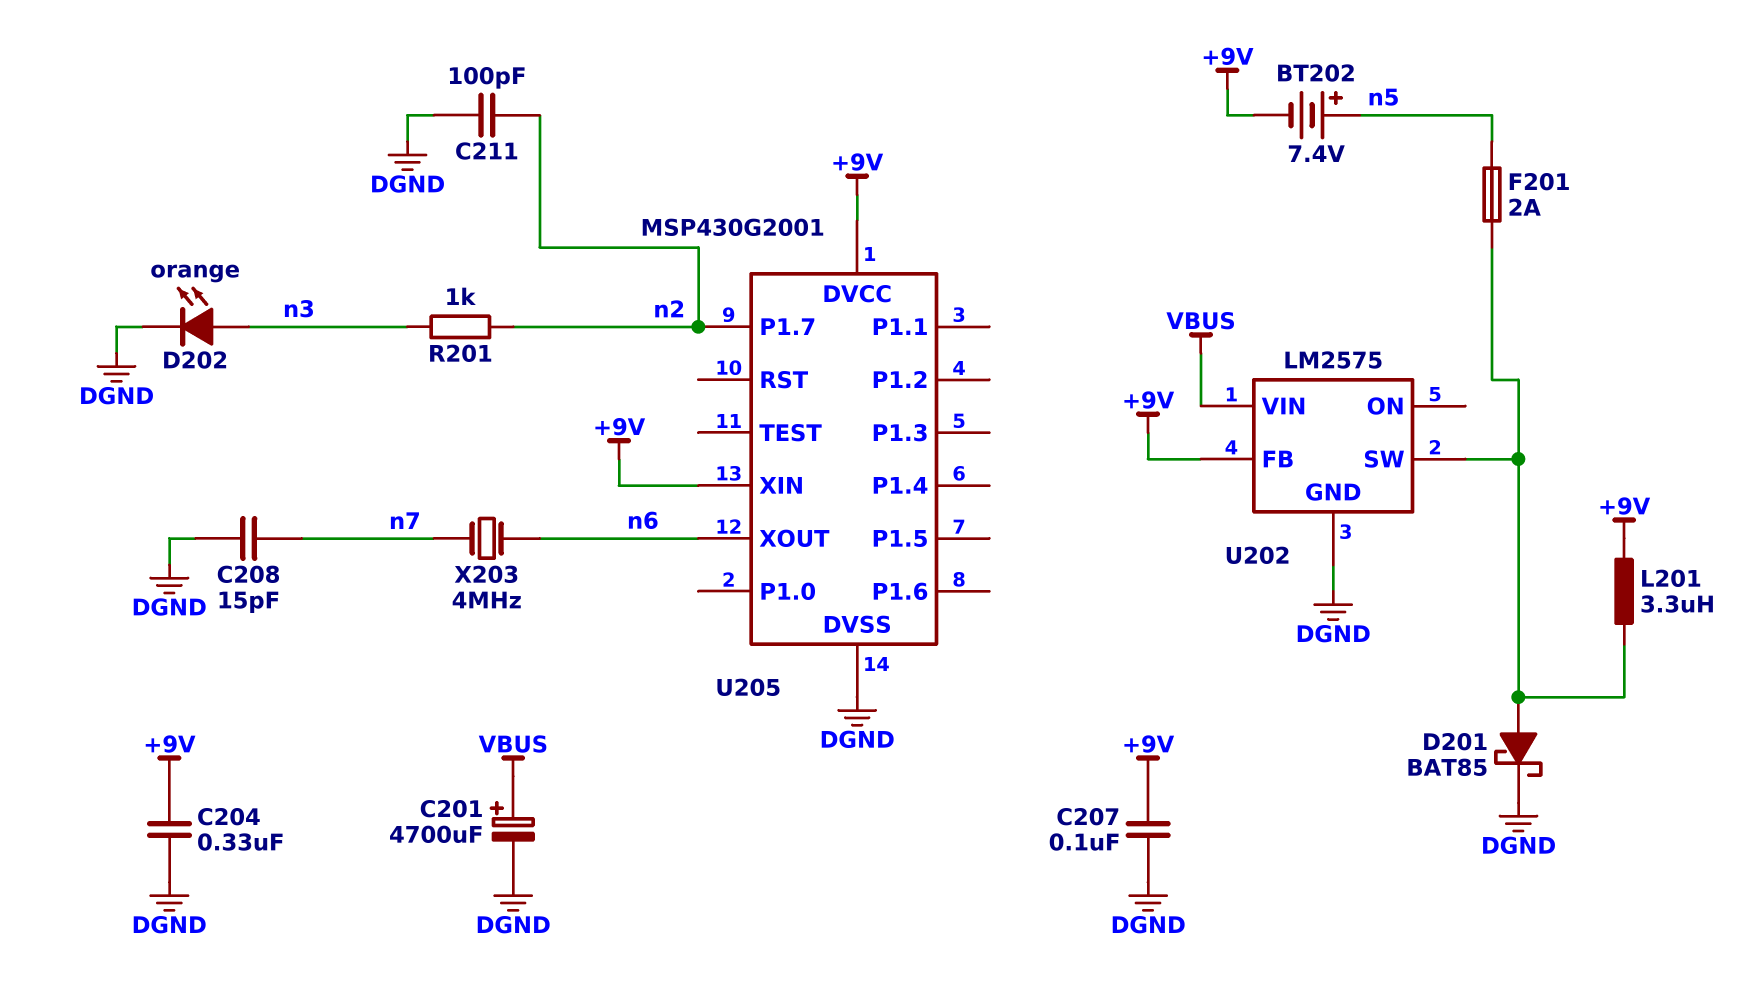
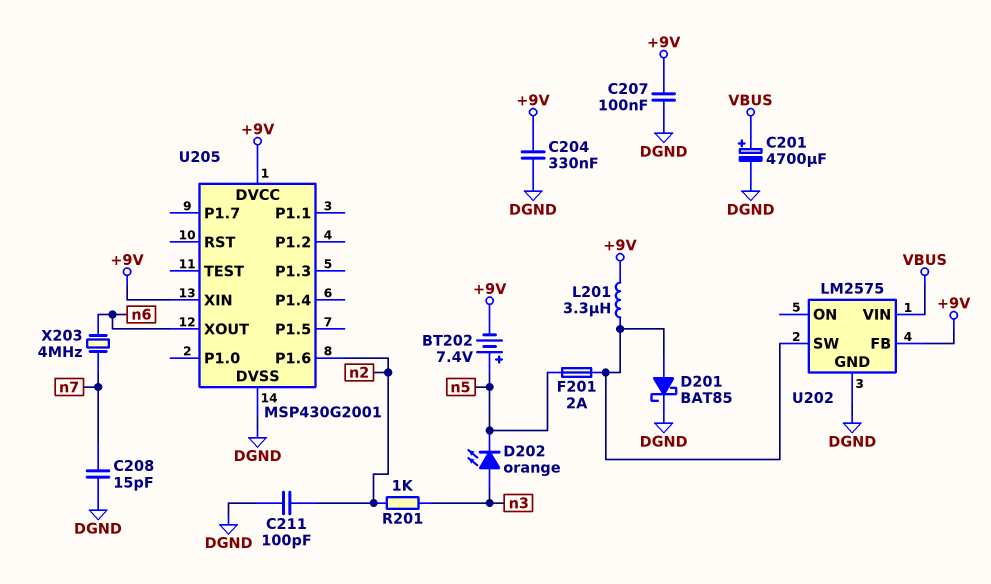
D202: LED orange (A n3, K DGND) -> LED orange (A n3, K n5)
U205 pin P1.6: none -> n2
U205 pin P1.7: n2 -> none

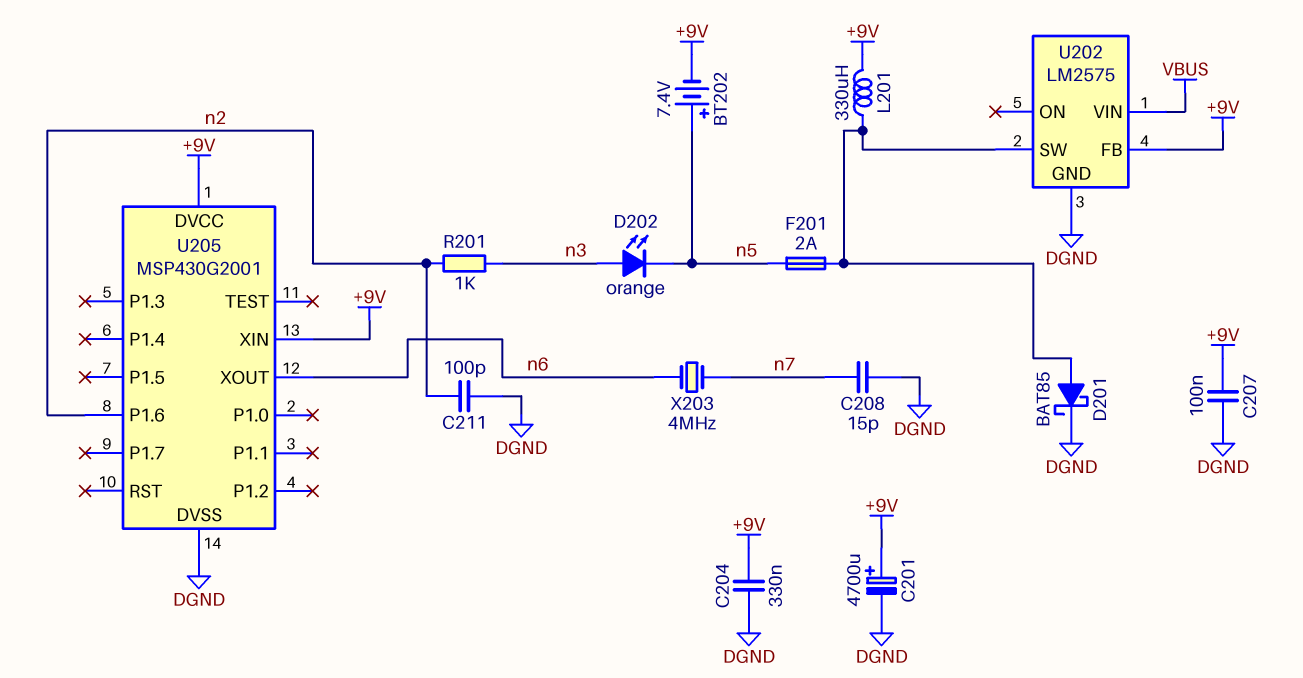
C201: 4700uF (plus VBUS, minus DGND) -> 4700uF (plus +9V, minus DGND)
L201: 3.3uH (+9V, U202/SW) -> 330uH (+9V, U202/SW)

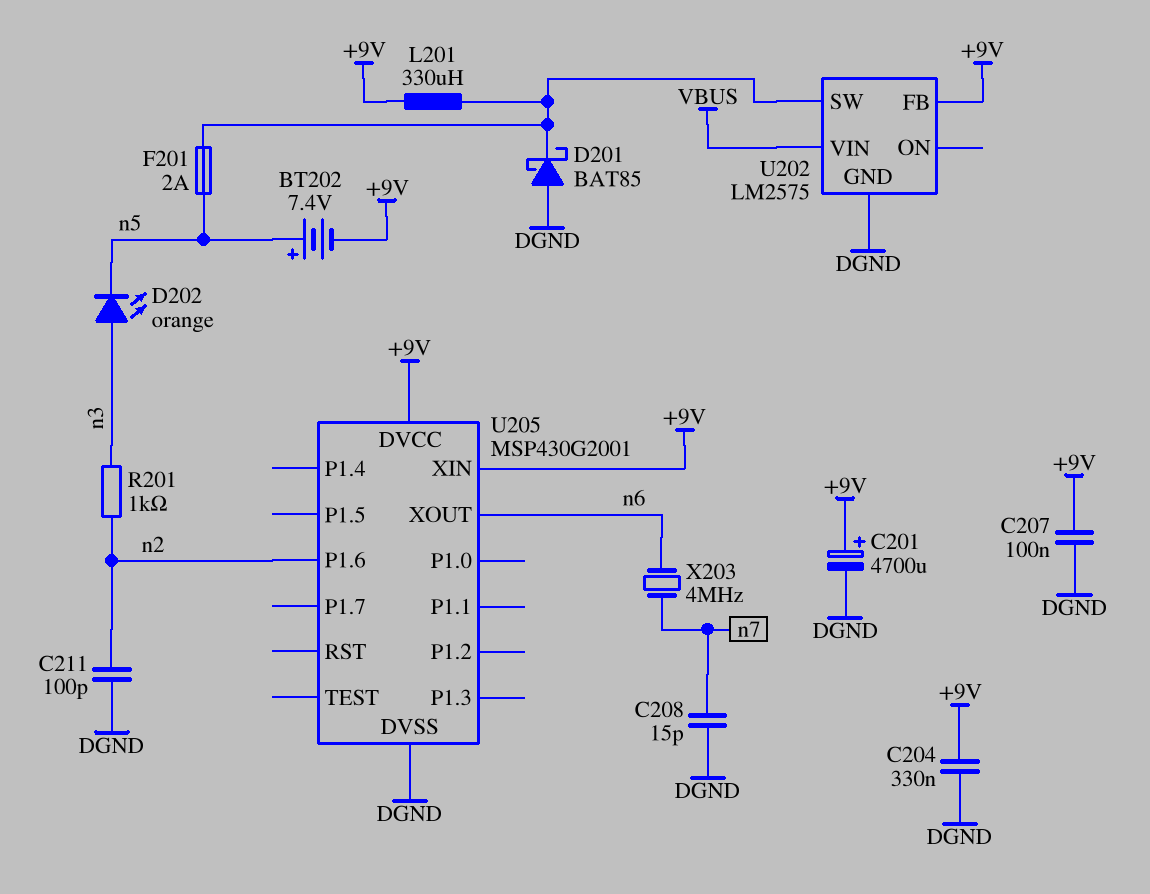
D201: schottky BAT85 (A U202/SW, K DGND) -> schottky BAT85 (A DGND, K U202/SW)

